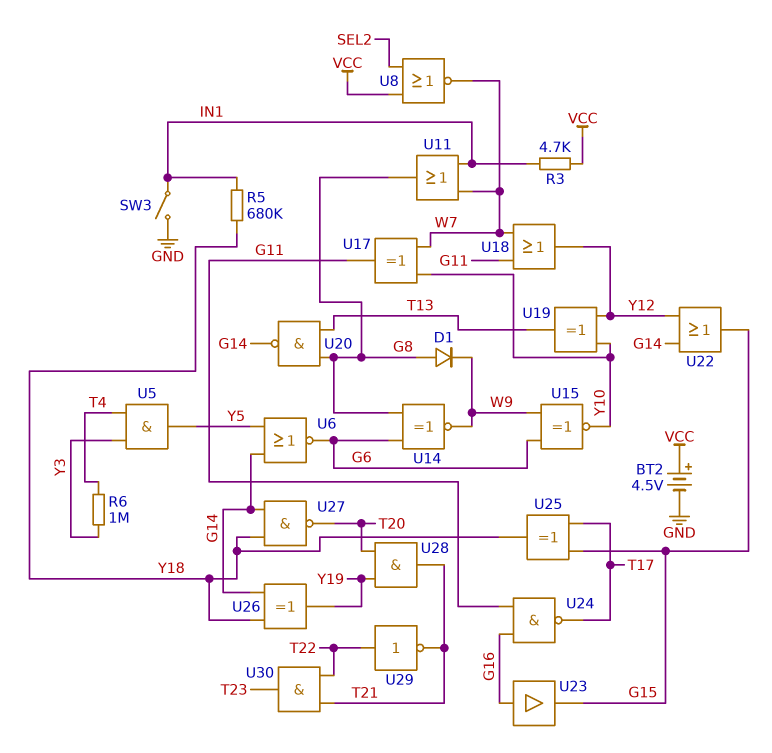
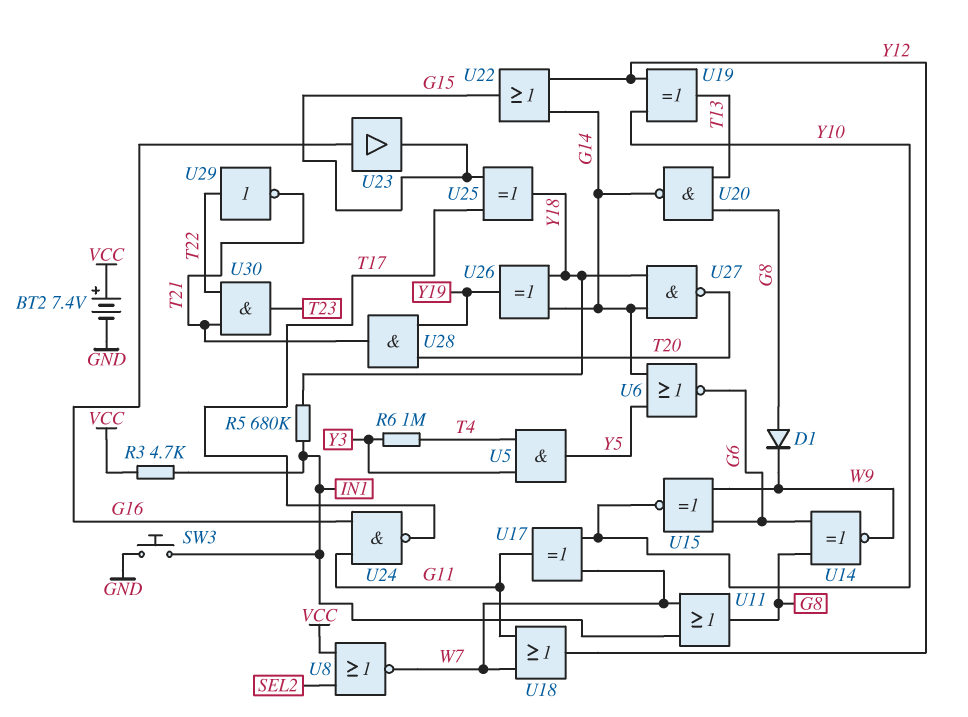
BT2: 4.5V (plus VCC, minus GND) -> 7.4V (plus VCC, minus GND)
SW3: switch (GND, IN1) -> button (GND, IN1)

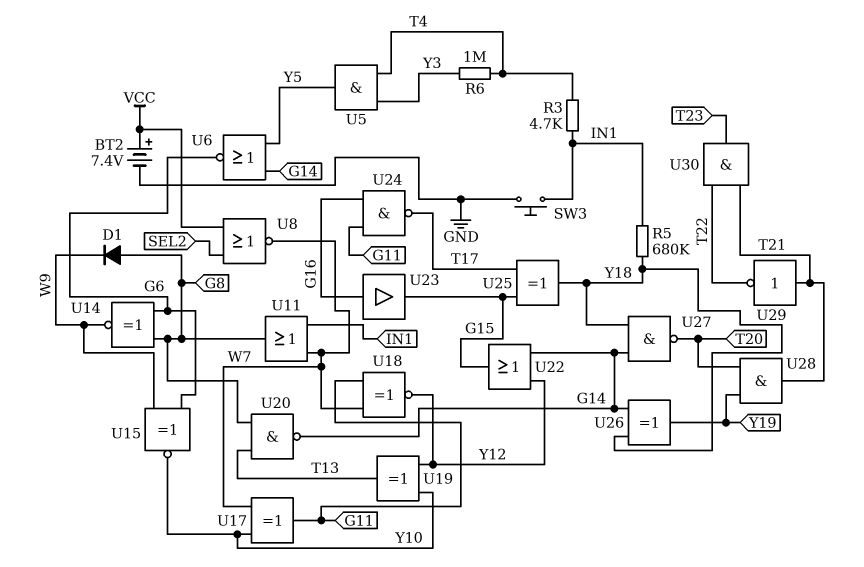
R3: 4.7k (IN1, VCC) -> 4.7k (IN1, T4)
U18: OR (in G11, in W7, out Y12) -> XNOR (in G11, in W7, out Y12)
U29: NOT (in T22, out T21) -> NOT (in T21, out T22)

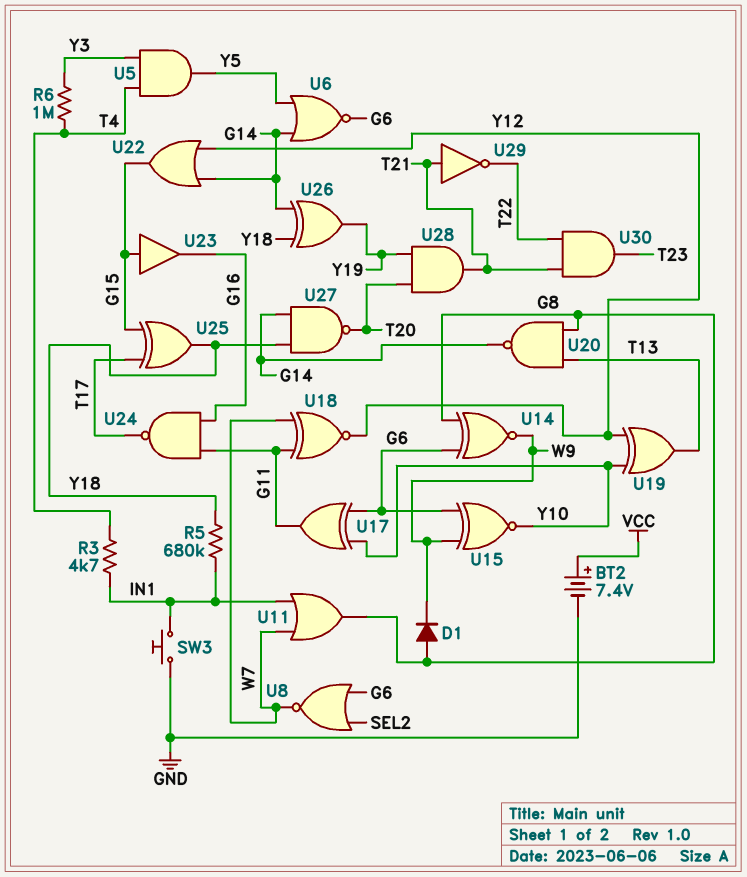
U8: NOR (in SEL2, in VCC, out W7) -> NOR (in G6, in SEL2, out W7)
U17: XOR (in W7, in Y10, out G11) -> XOR (in G6, in Y10, out G11)
U23: buffer (in G16, out G15) -> buffer (in G15, out G16)

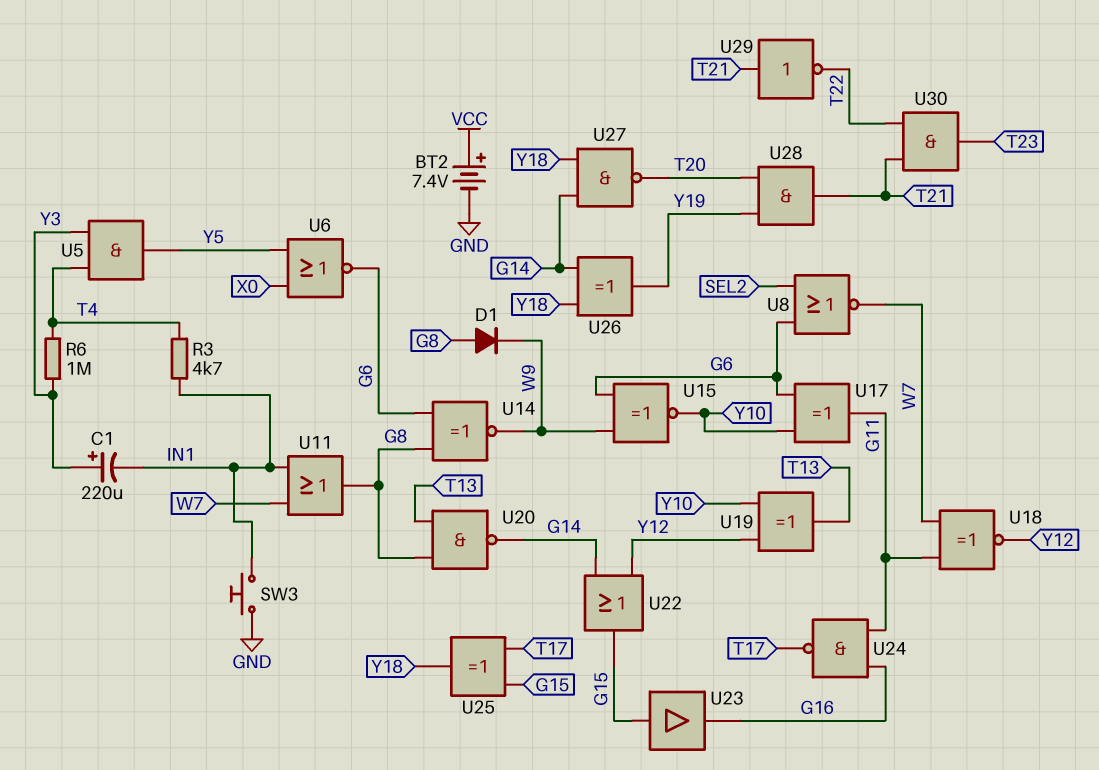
C1: none -> 220uF (plus Y3, minus IN1)
R5: 680k (IN1, Y18) -> none
U6: NOR (in G14, in Y5, out G6) -> NOR (in X0, in Y5, out G6)

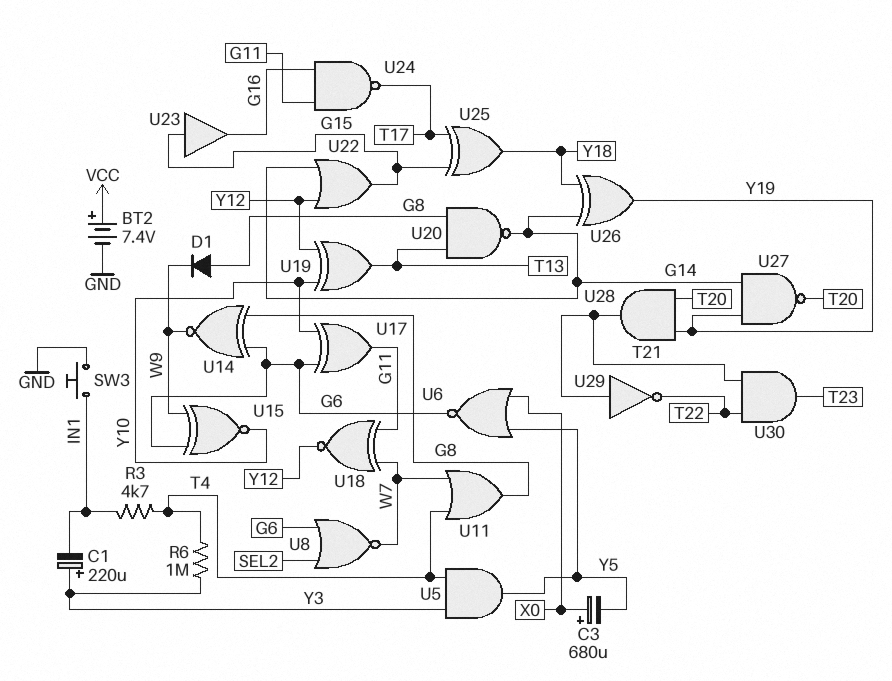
C3: none -> 680uF (plus X0, minus Y5)
U11: OR (in IN1, in W7, out G8) -> OR (in T4, in W7, out G8)
U27: NAND (in G14, in Y18, out T20) -> NAND (in G14, in Y19, out T20)

